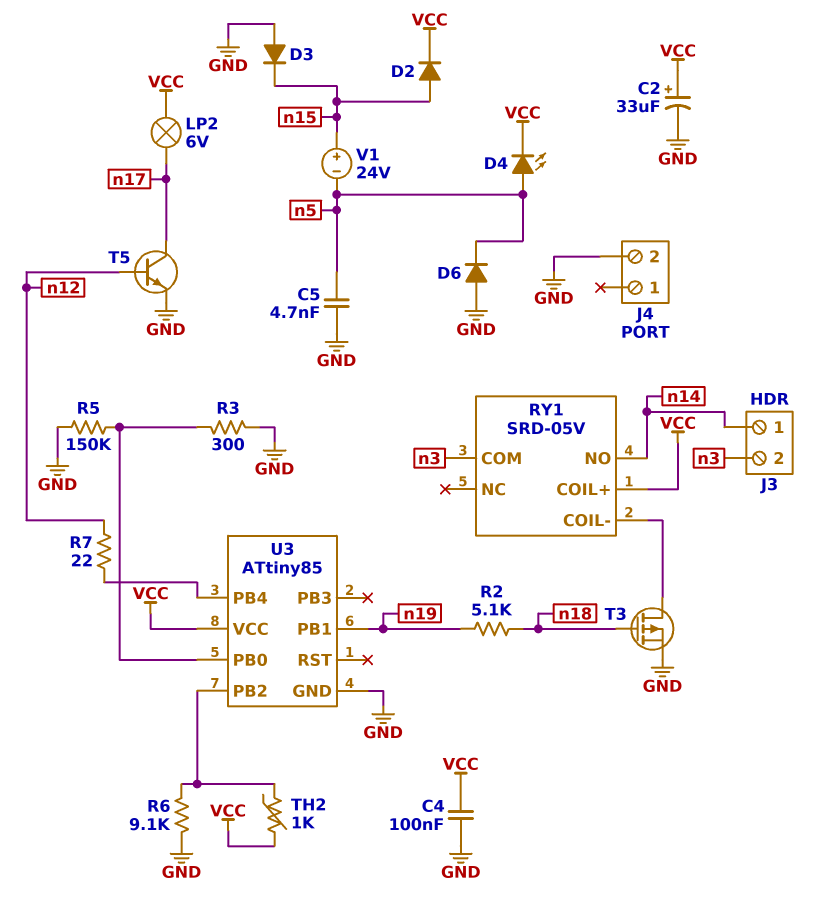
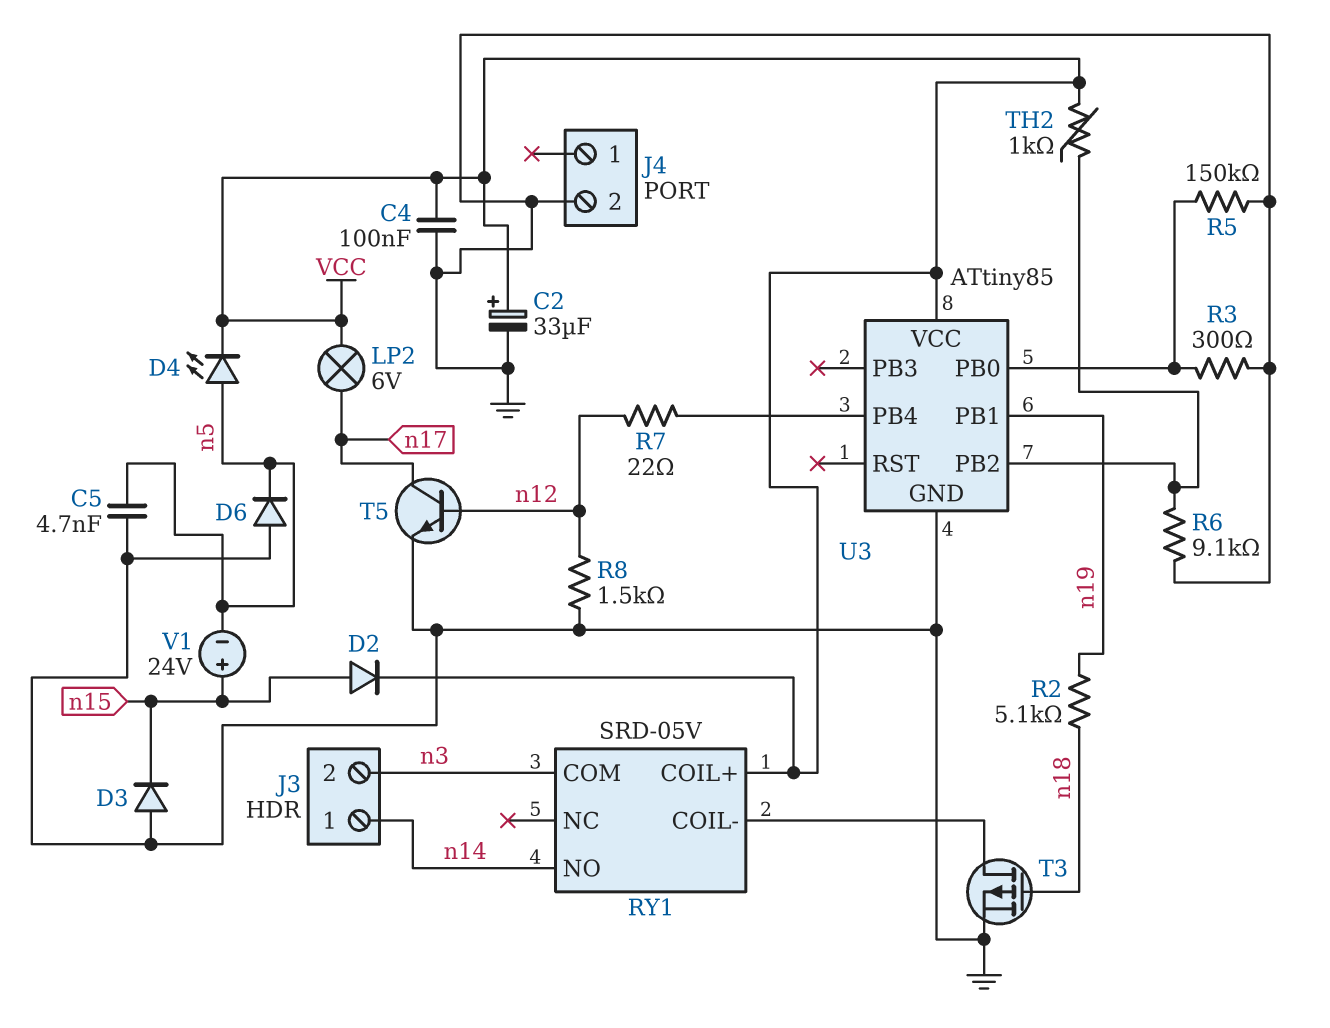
R8: none -> 1.5k (GND, n12)

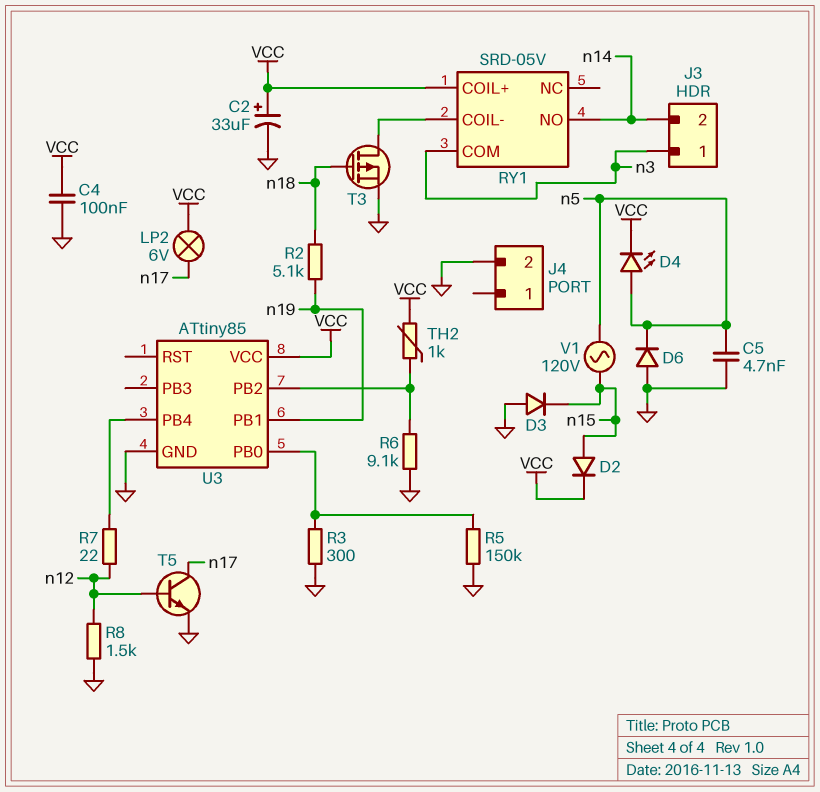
J3 pin 1: n14 -> n3
J3 pin 2: n3 -> n14
V1: 24V (plus n15, minus n5) -> AC 120V (n5, n15)

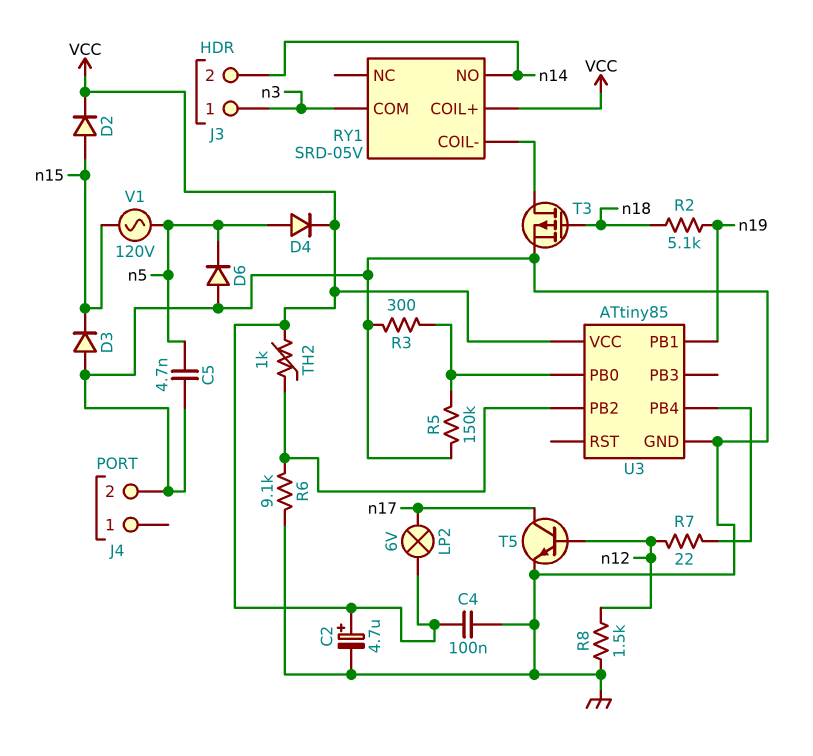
C2: 33uF (plus VCC, minus GND) -> 4.7uF (plus VCC, minus GND)
D4: LED (A n5, K VCC) -> diode (A n5, K VCC)

